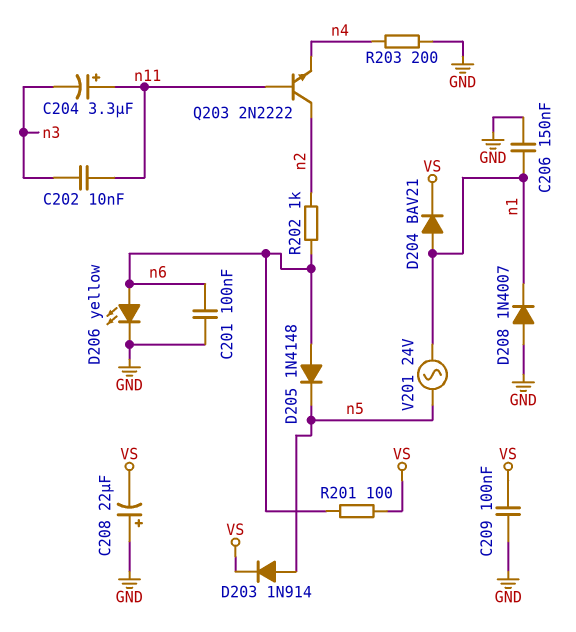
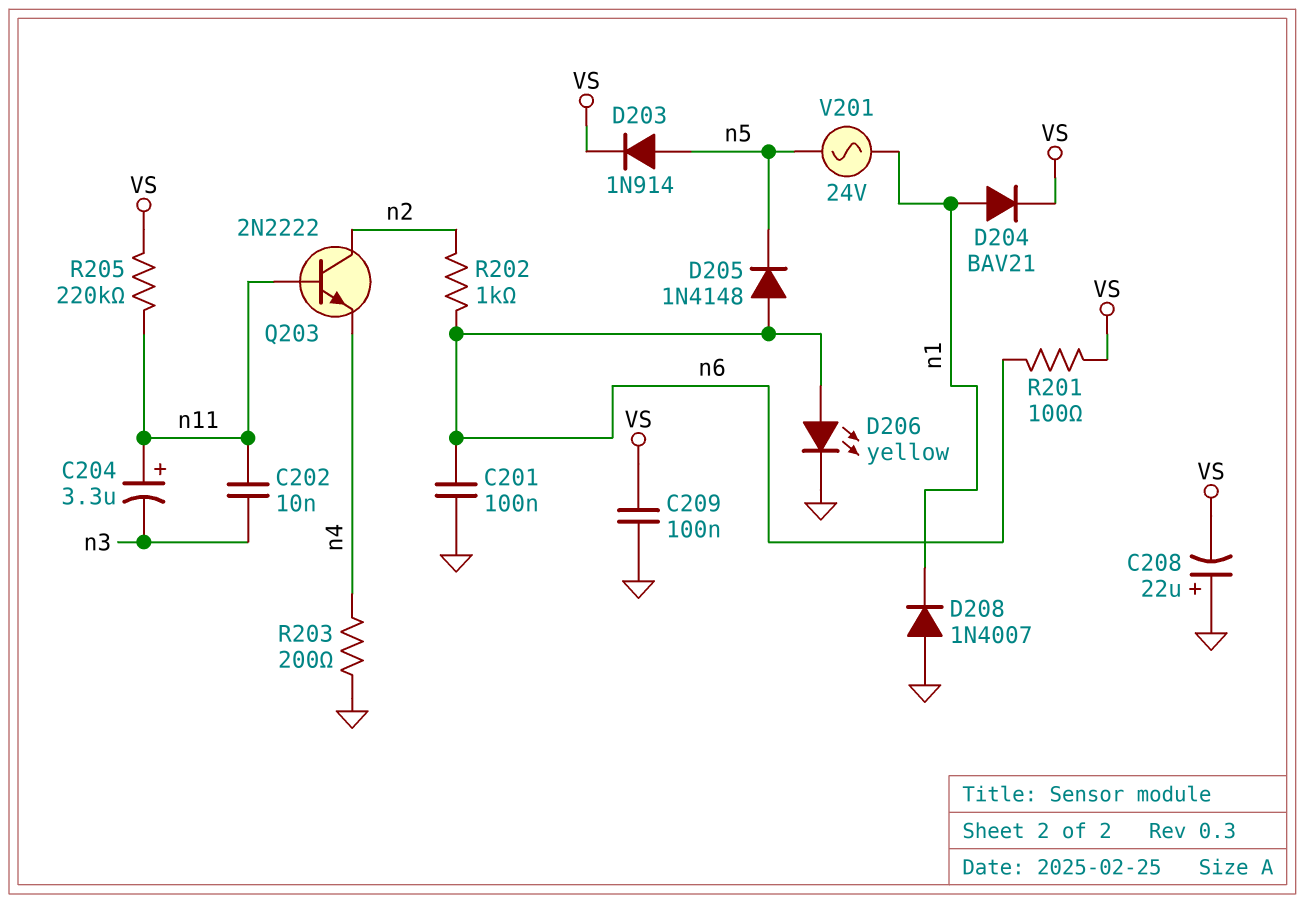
C206: 150nF (GND, n1) -> none
R205: none -> 220k (VS, n11)

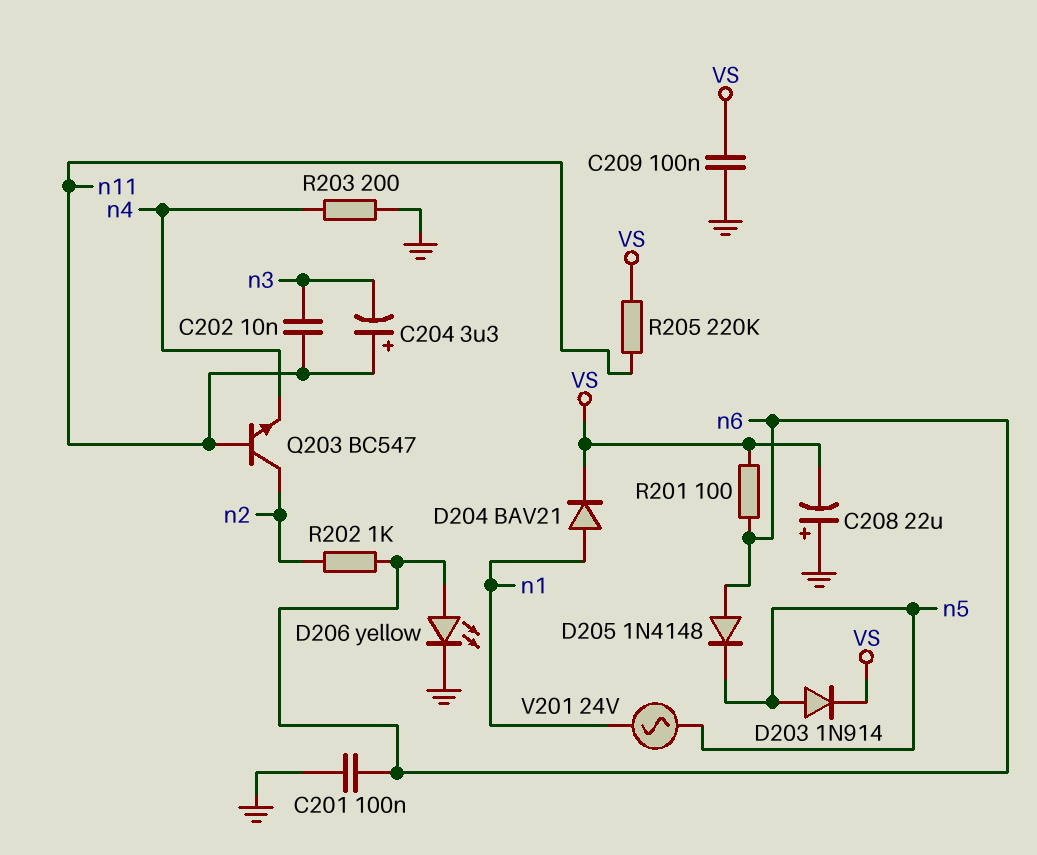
D208: diode 1N4007 (A GND, K n1) -> none
Q203: NPN 2N2222 (B n11, C n2, E n4) -> NPN BC547 (B n11, C n2, E n4)

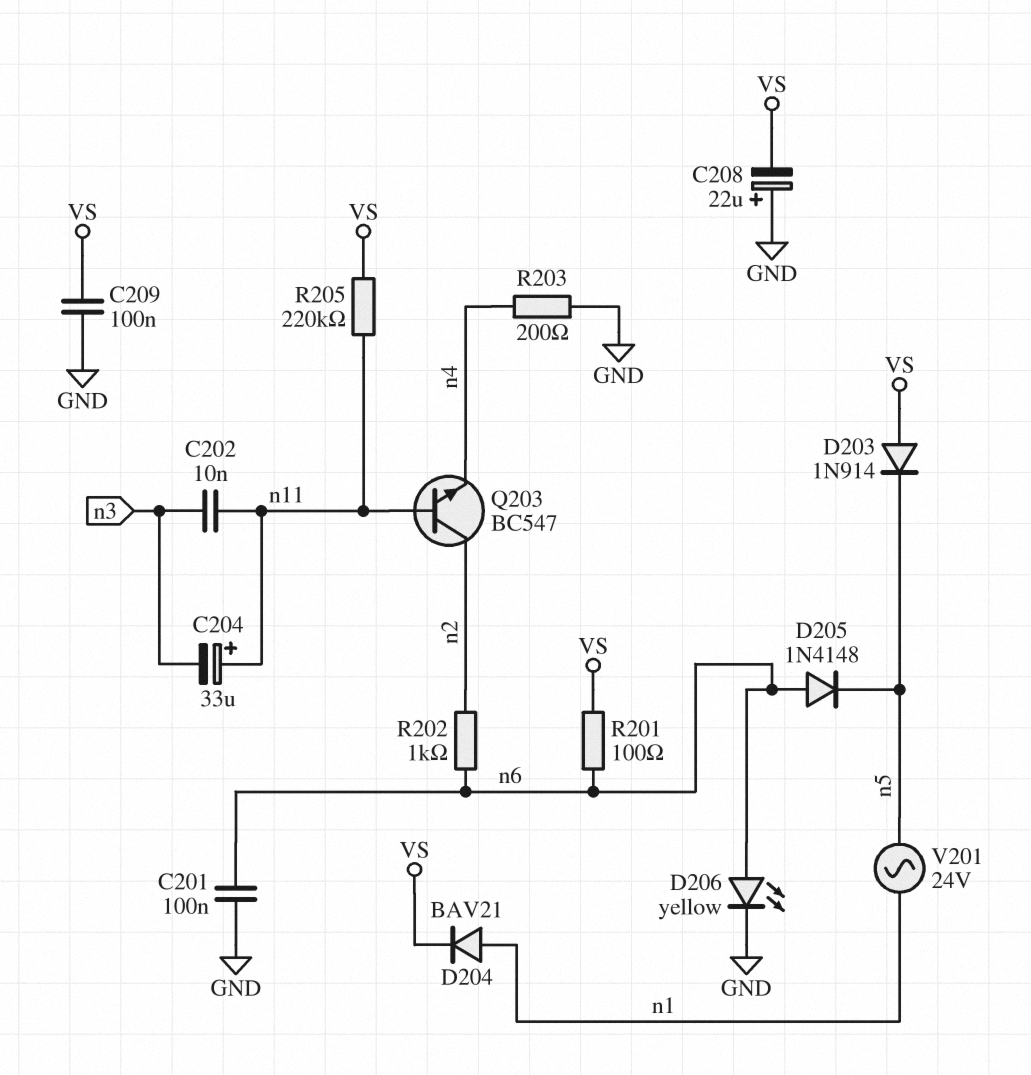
C204: 3.3uF (plus n11, minus n3) -> 33uF (plus n11, minus n3)
D203: diode 1N914 (A n5, K VS) -> diode 1N914 (A VS, K n5)

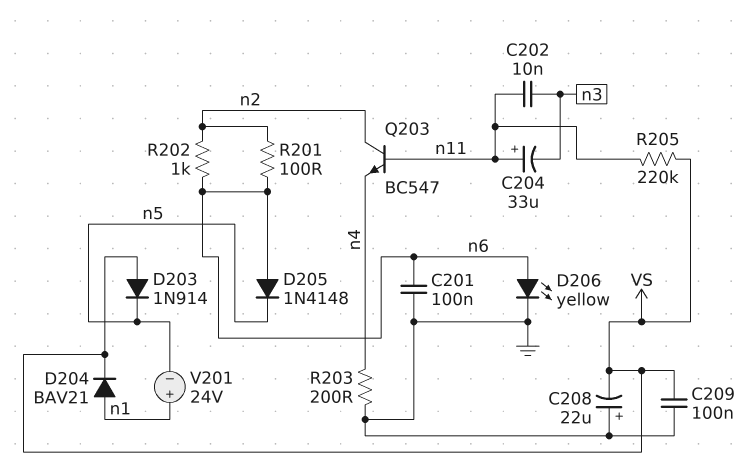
R201: 100 (VS, n6) -> 100 (n2, n6)
V201: AC 24V (n1, n5) -> 24V (plus n1, minus n5)

